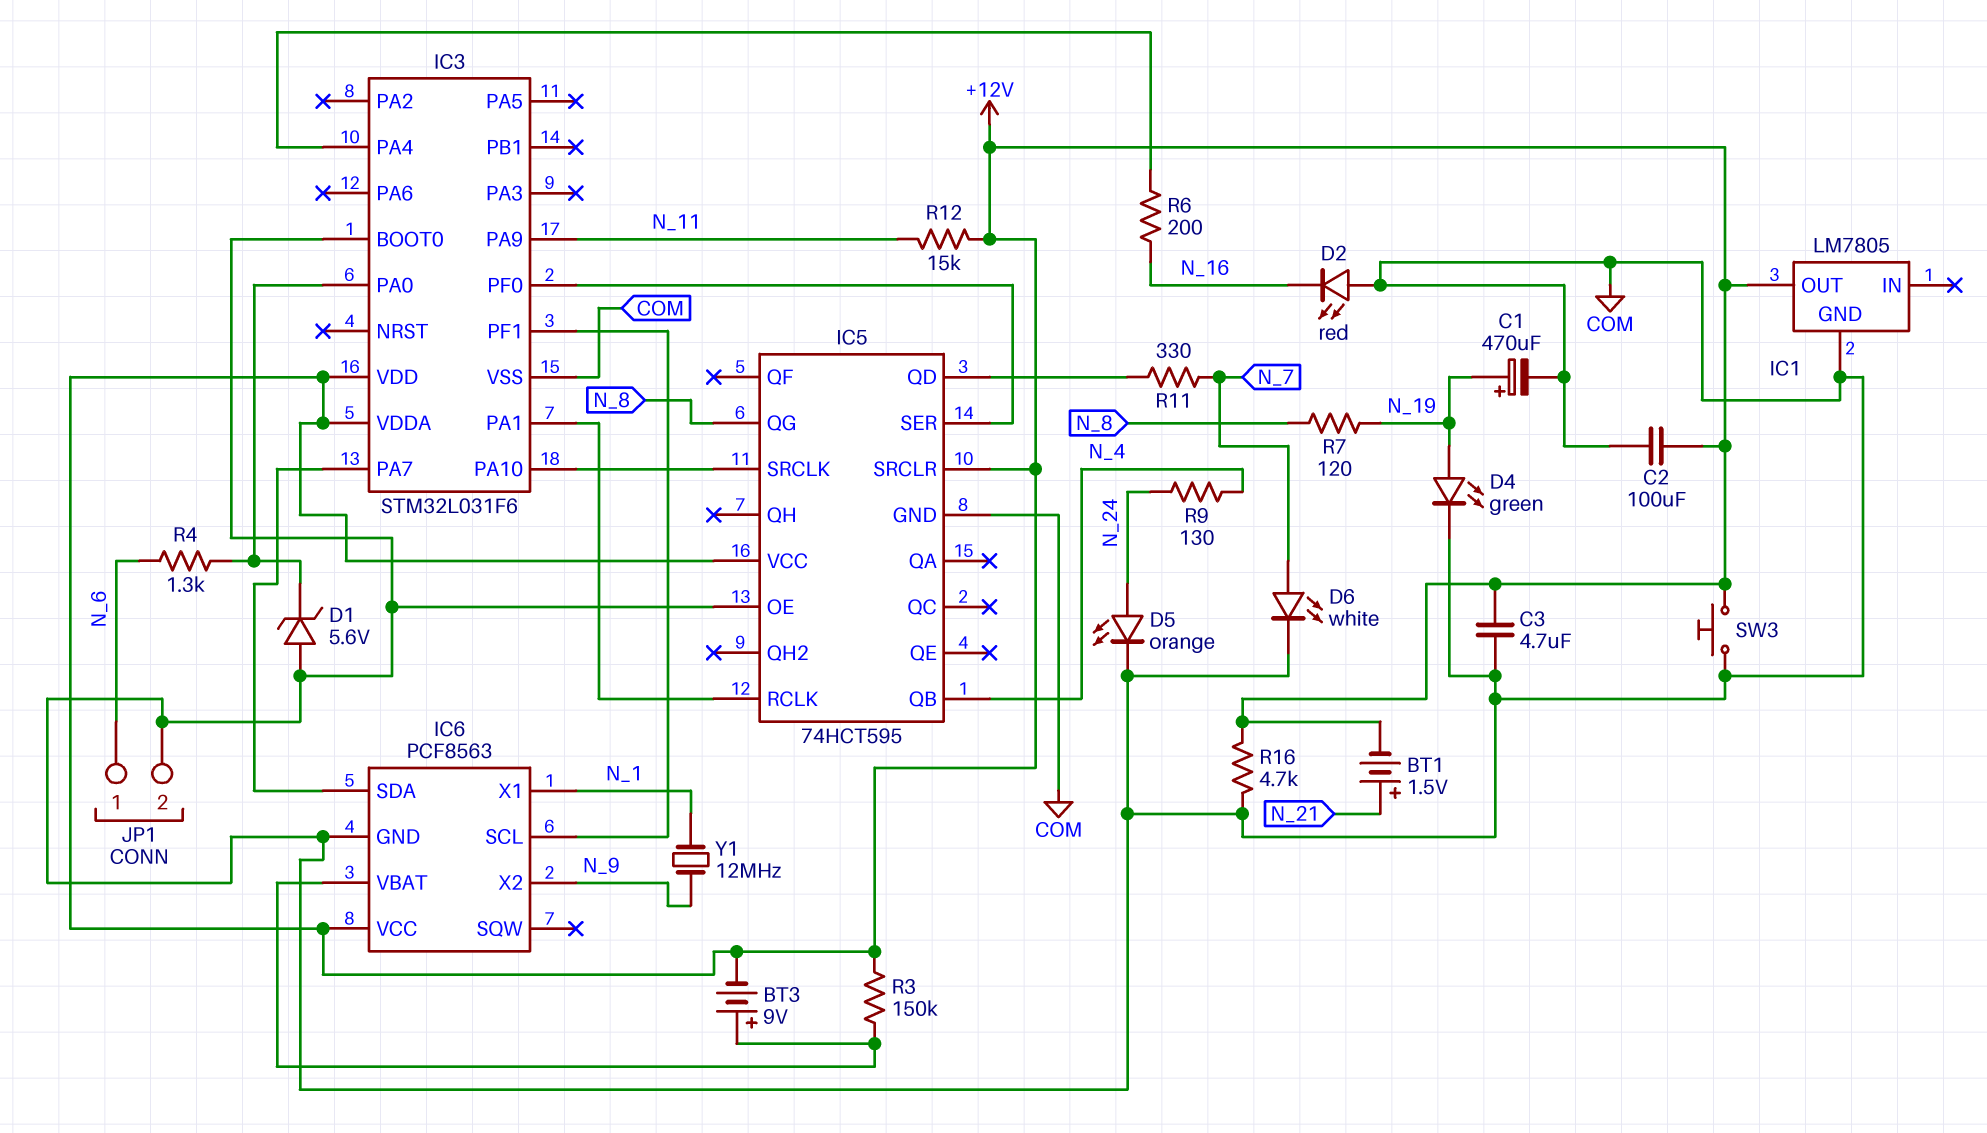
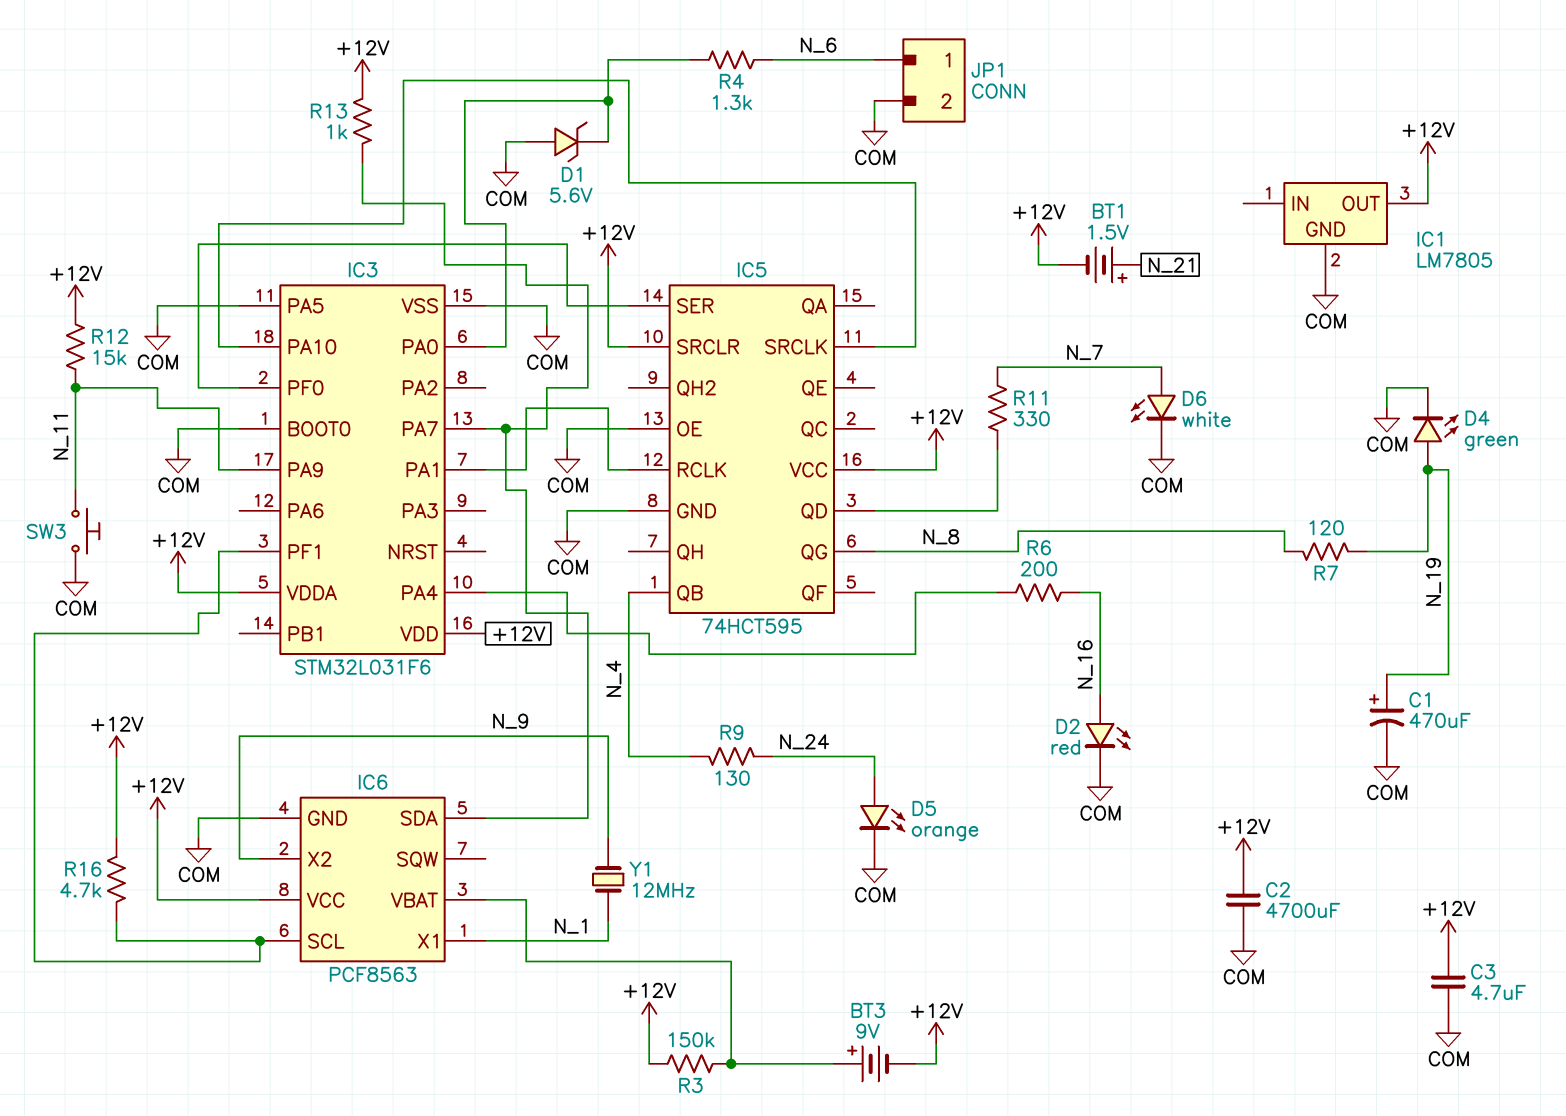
C2: 100uF (+12V, COM) -> 4700uF (+12V, COM)
D2: LED red (A COM, K N_16) -> LED red (A N_16, K COM)
IC3 pin PA5: none -> COM
R13: none -> 1k (+12V, IC3/PA7)
R16: 4.7k (+12V, COM) -> 4.7k (+12V, IC3/PF1)
SW3: button (+12V, COM) -> button (COM, N_11)

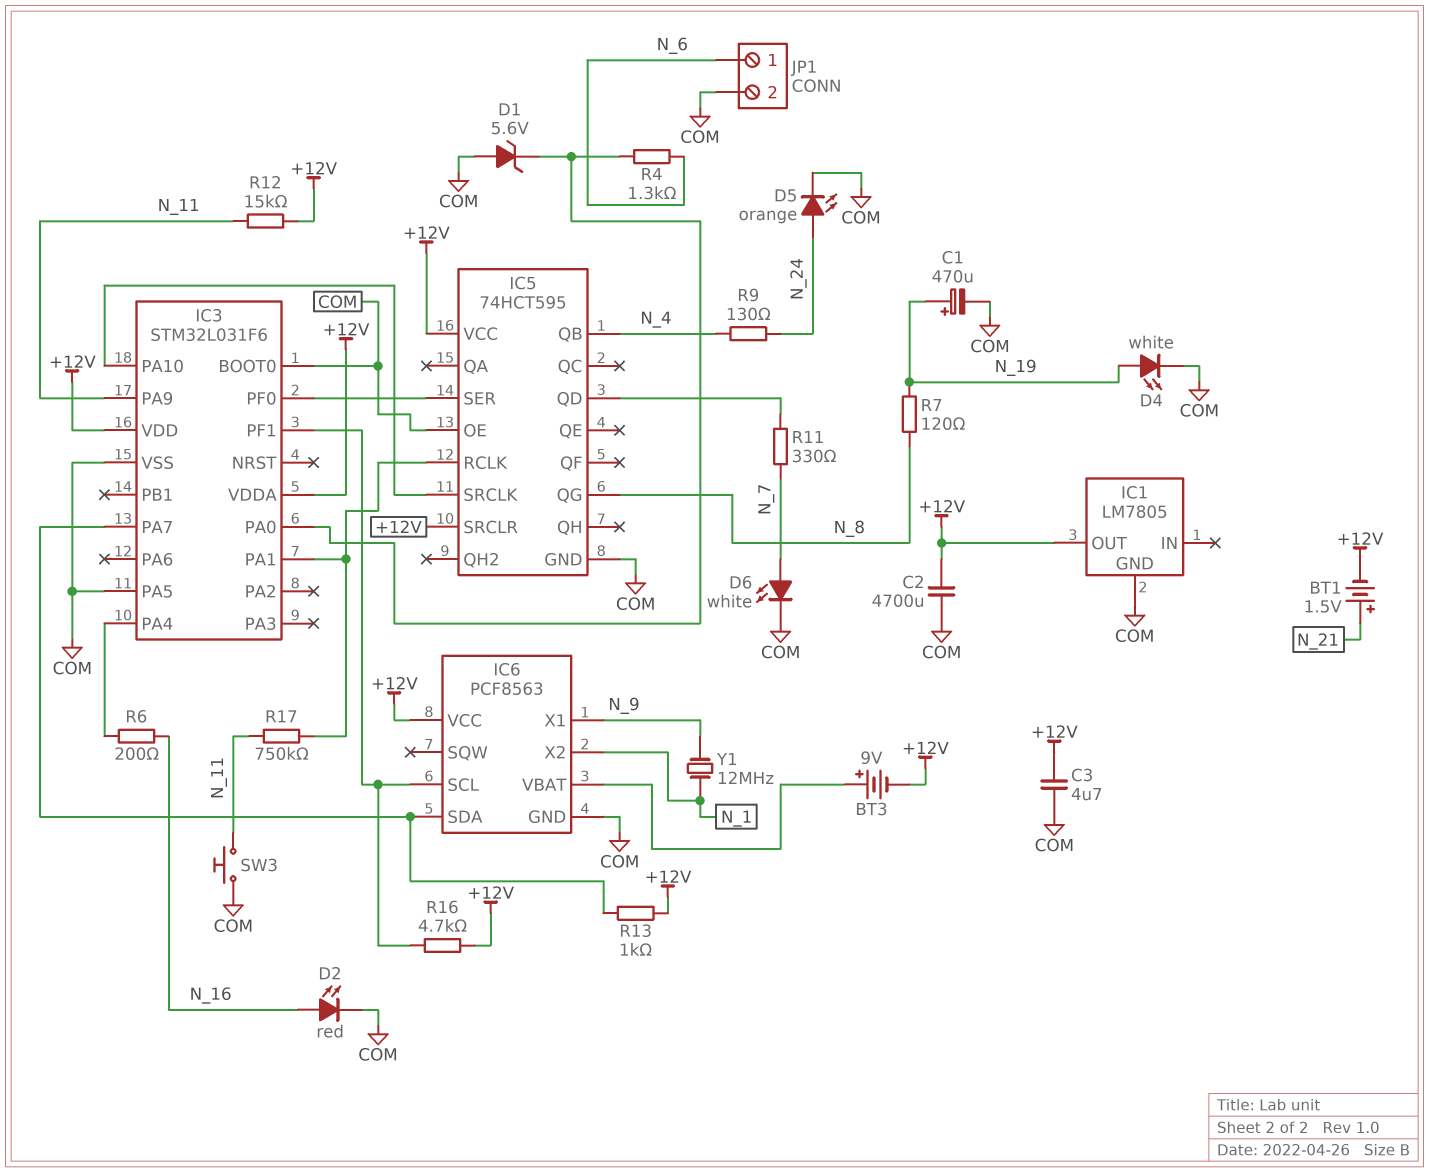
D4: LED green (A N_19, K COM) -> LED white (A N_19, K COM)
IC6 pin X1: N_1 -> N_9
IC6 pin X2: N_9 -> N_1
R3: 150k (+12V, IC6/VBAT) -> none
R17: none -> 750k (IC3/PA1, N_11)

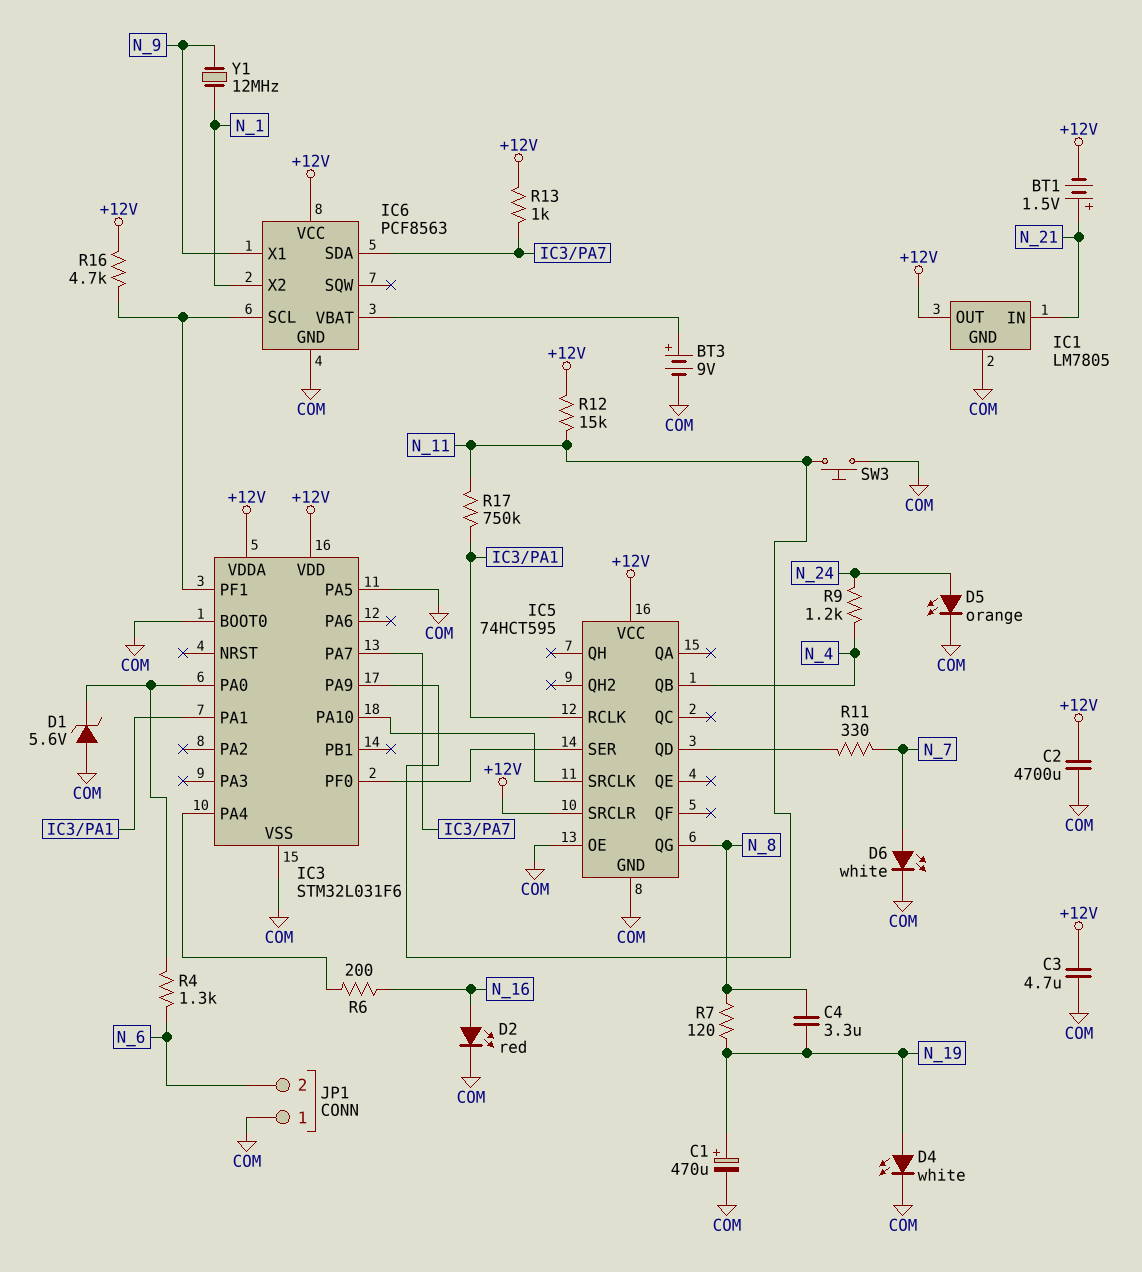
BT3: 9V (plus IC6/VBAT, minus +12V) -> 9V (plus IC6/VBAT, minus COM)
C4: none -> 3.3uF (N_8, N_19)
IC1 pin IN: none -> N_21
JP1 pin 1: N_6 -> COM
JP1 pin 2: COM -> N_6
R9: 130 (N_4, N_24) -> 1.2k (N_4, N_24)

